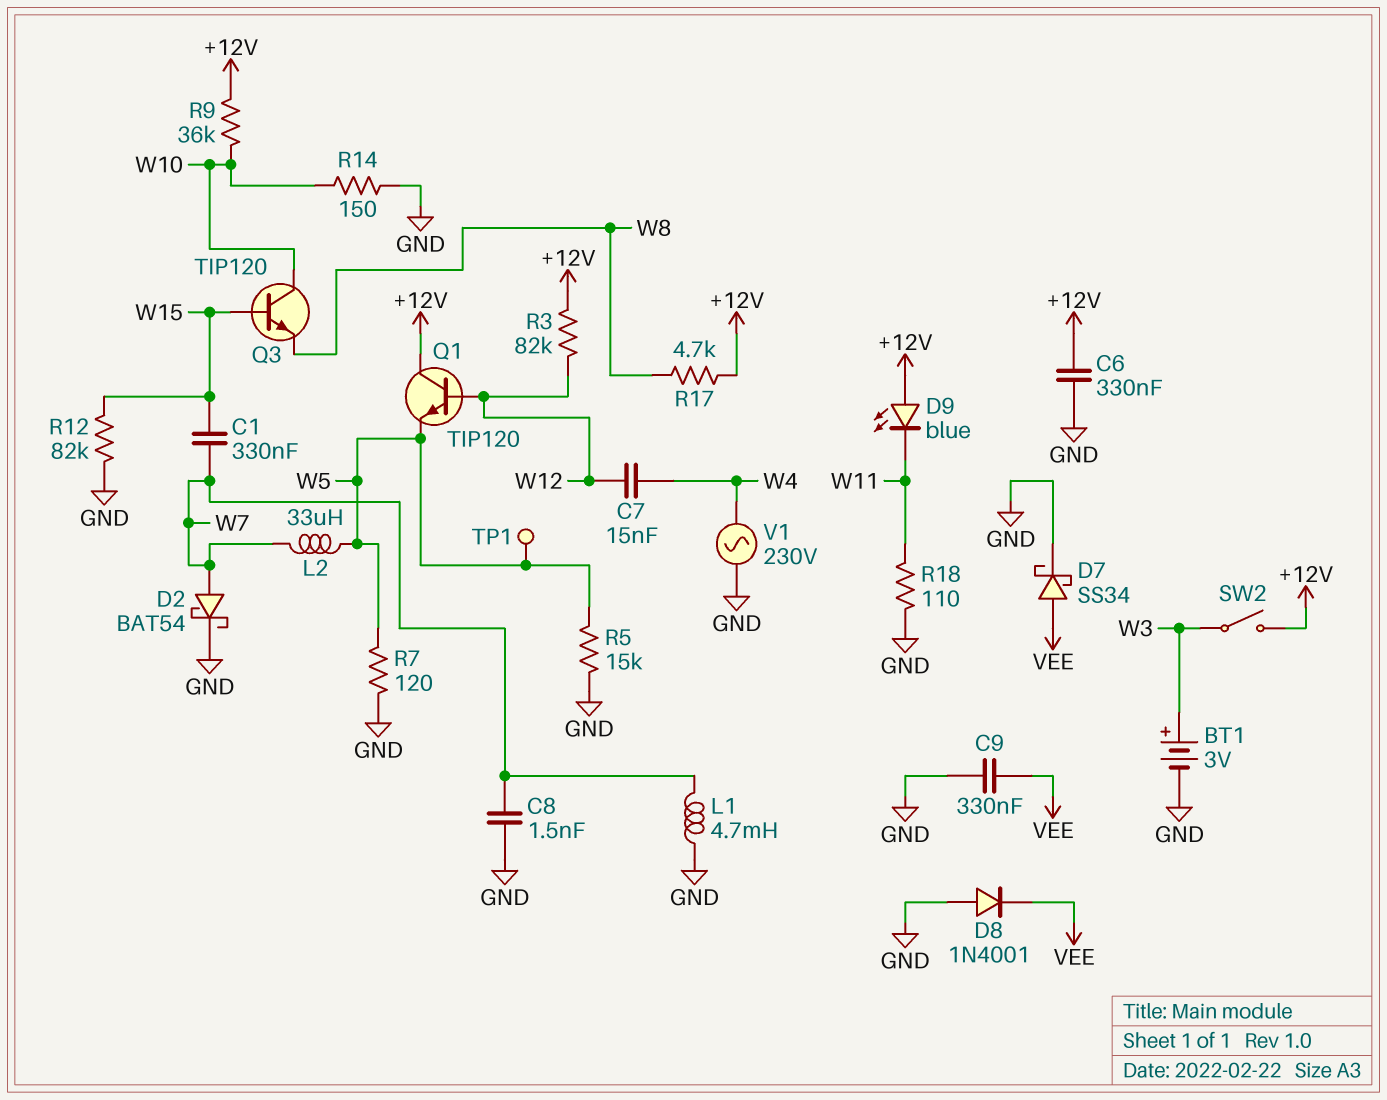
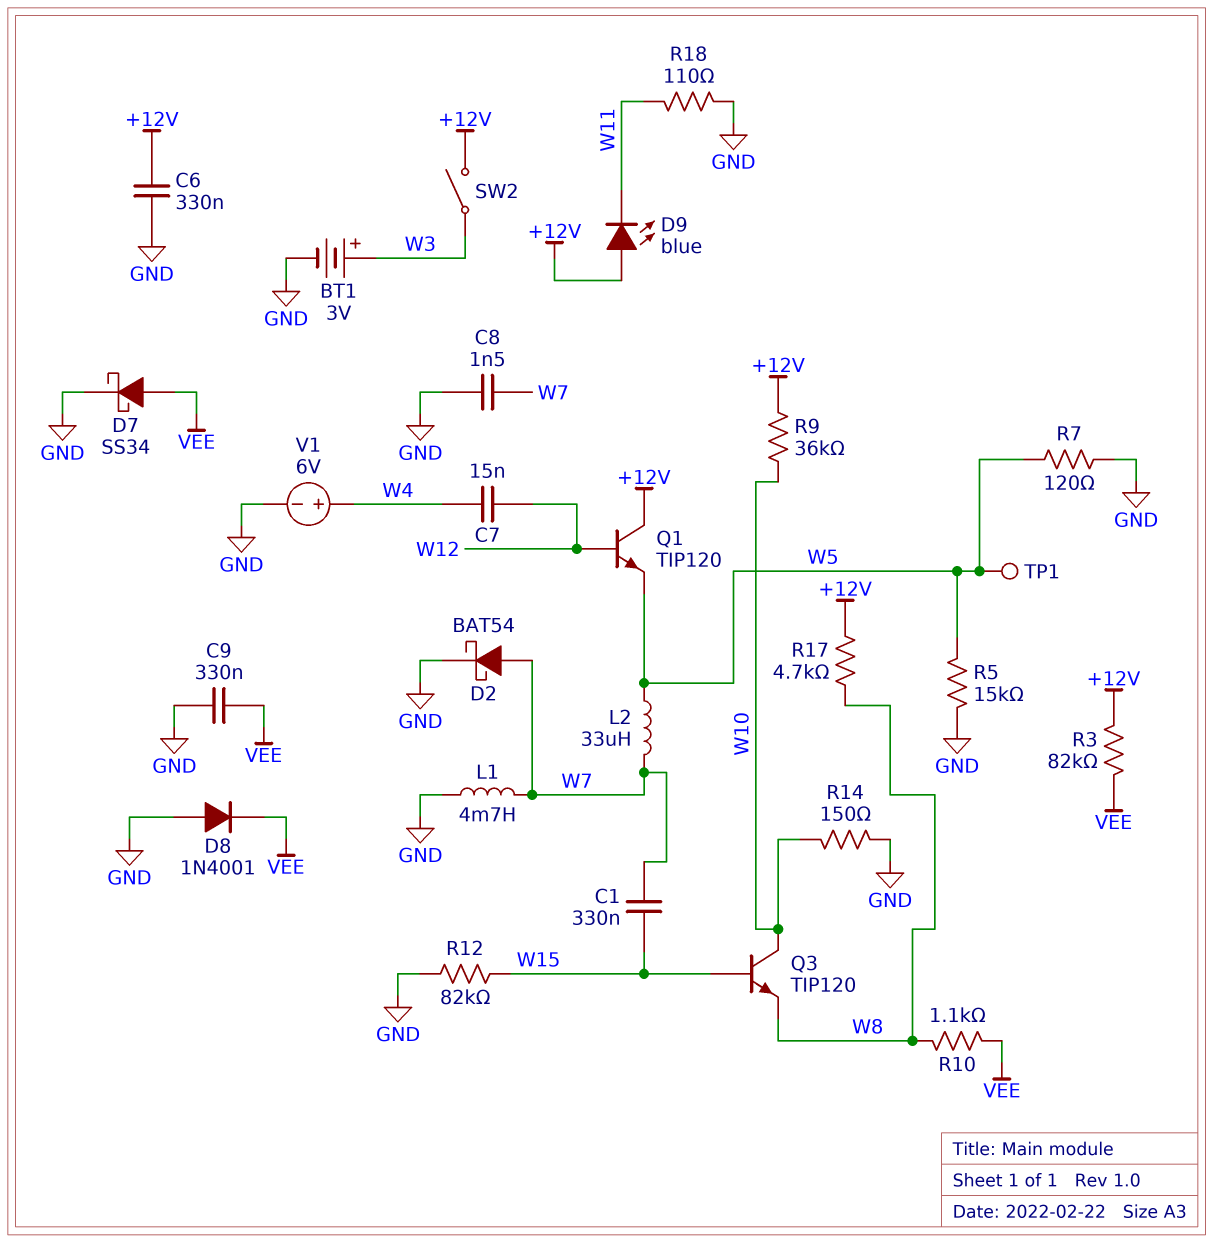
R3: 82k (+12V, W12) -> 82k (+12V, VEE)
R10: none -> 1.1k (VEE, W8)
V1: AC 230V (GND, W4) -> 6V (plus W4, minus GND)

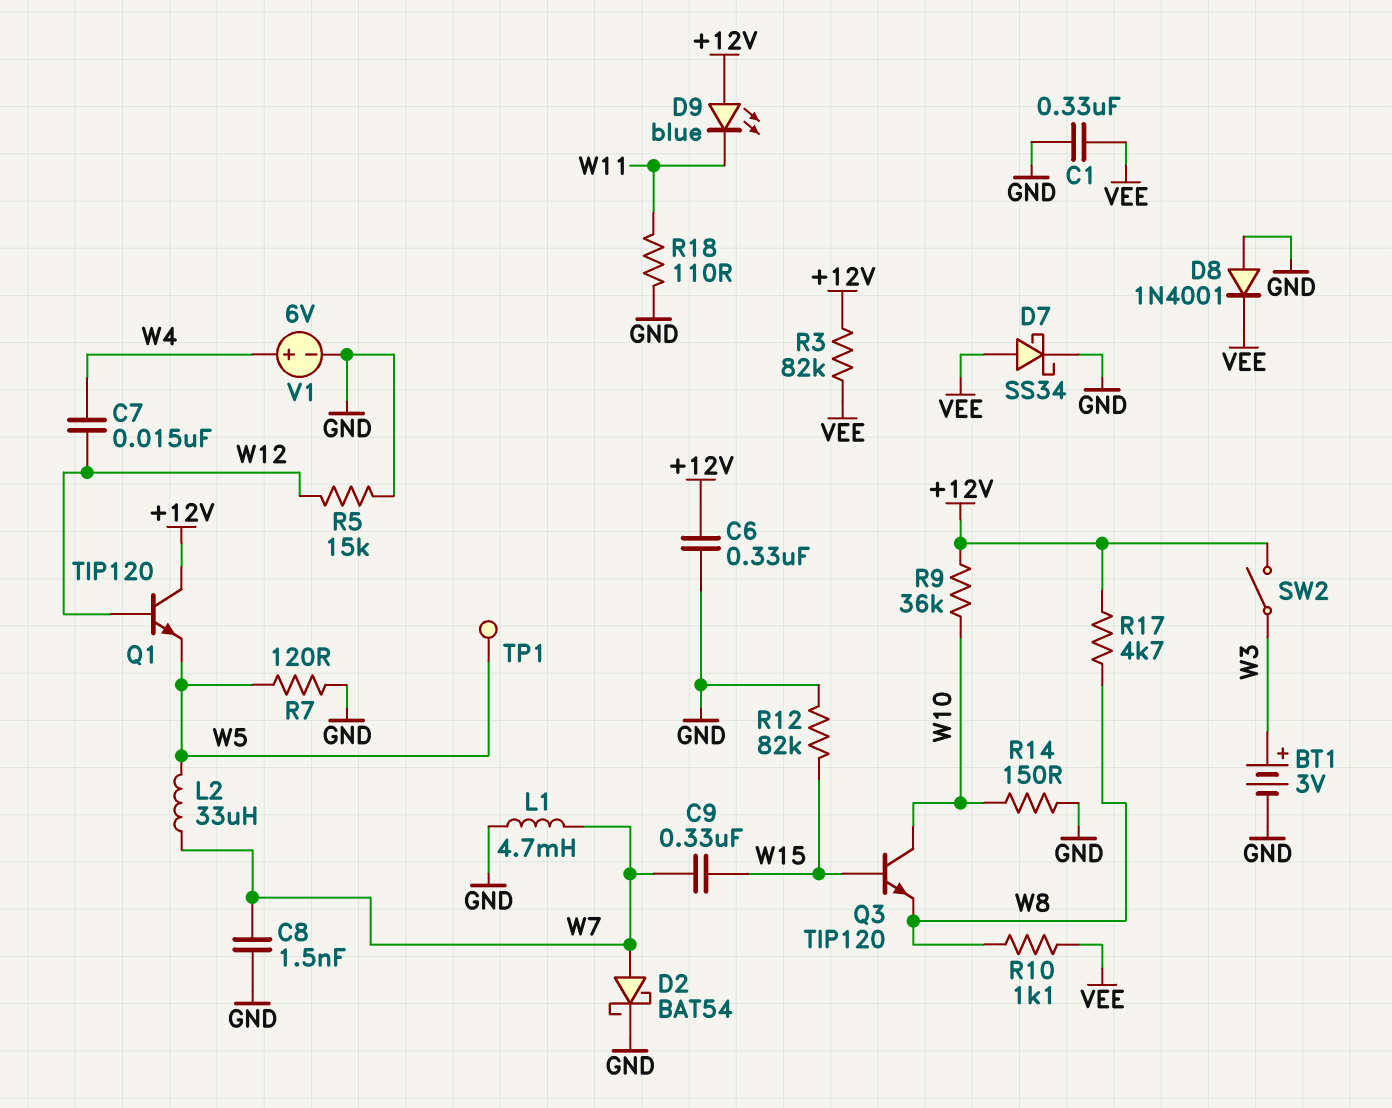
C1: 330nF (W7, W15) -> 330nF (GND, VEE)
C9: 330nF (GND, VEE) -> 330nF (W7, W15)
R5: 15k (GND, W5) -> 15k (GND, W12)

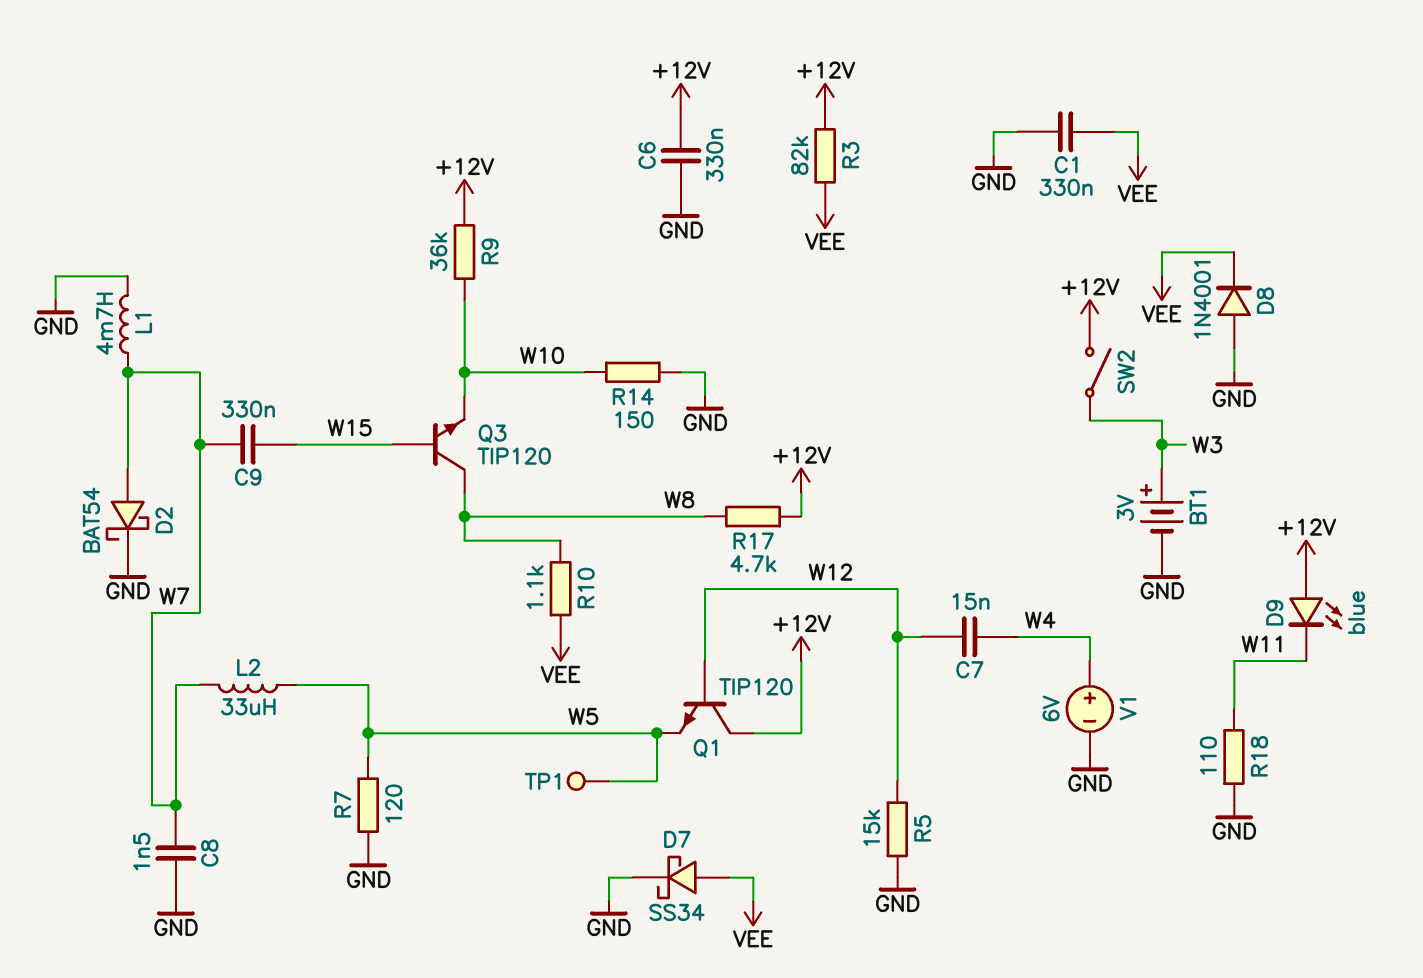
Q3: NPN TIP120 (B W15, C W10, E W8) -> NPN TIP120 (B W15, C W8, E W10)
R12: 82k (GND, W15) -> none

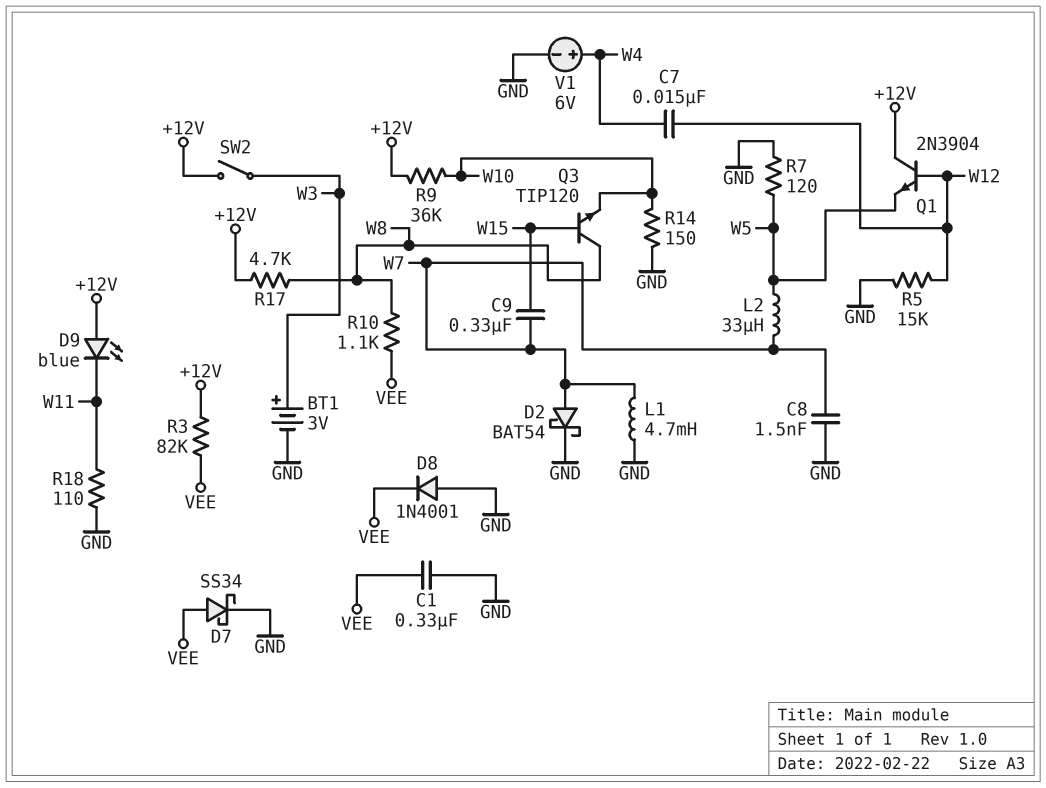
C6: 330nF (+12V, GND) -> none
Q1: NPN TIP120 (B W12, C +12V, E W5) -> NPN 2N3904 (B W12, C +12V, E W5)
TP1: test point (W5) -> none

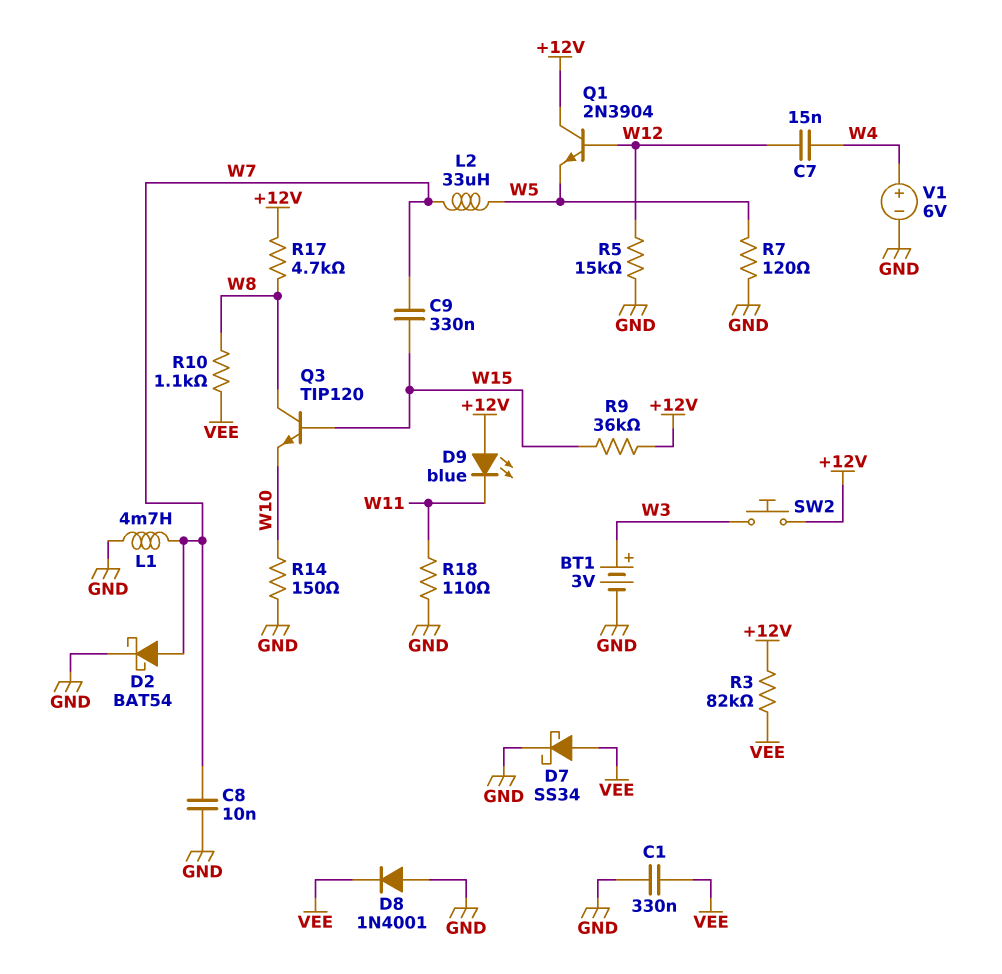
C8: 1.5nF (GND, W7) -> 10nF (GND, W7)
R9: 36k (+12V, W10) -> 36k (+12V, W15)
SW2: switch (+12V, W3) -> button (+12V, W3)

